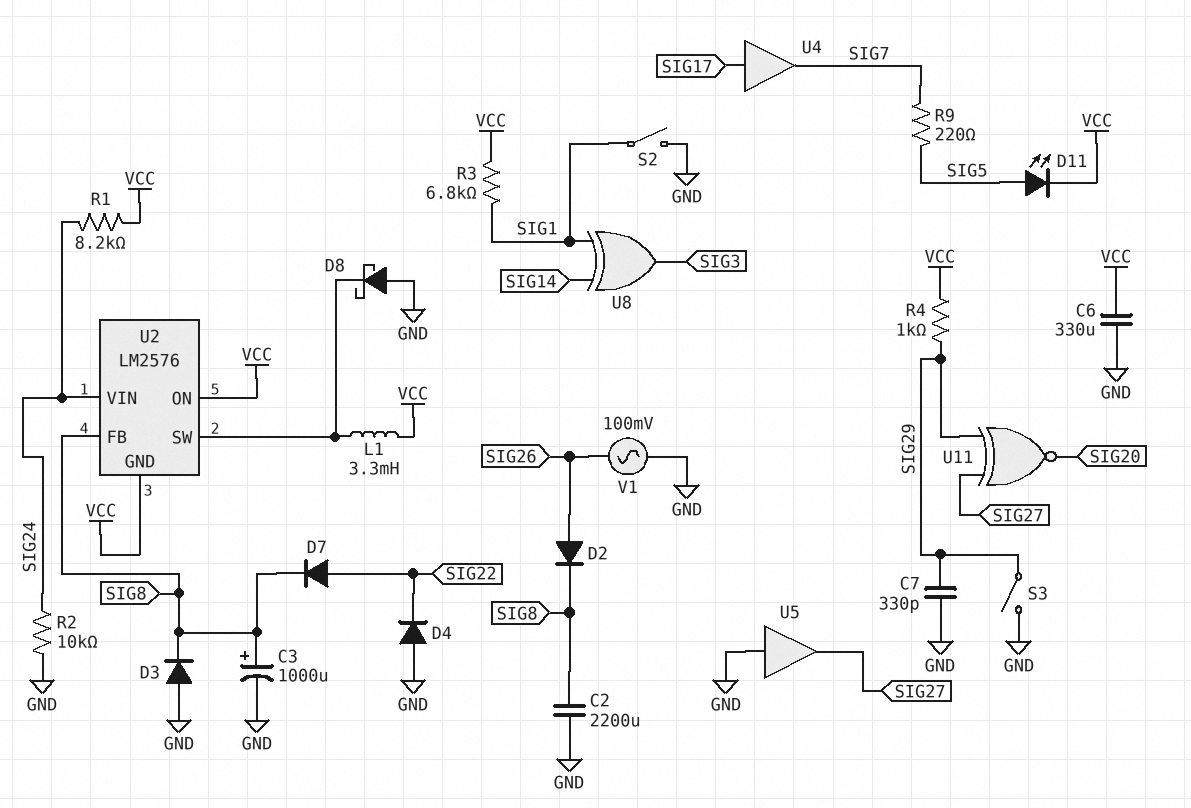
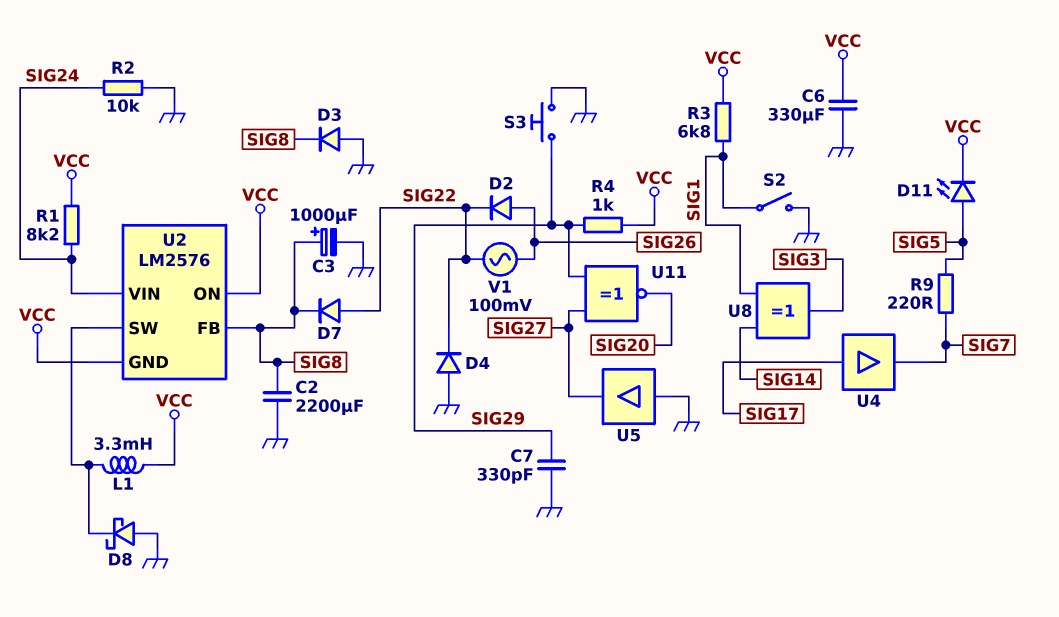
D2: diode (A SIG26, K SIG8) -> diode (A SIG26, K SIG22)
S3: switch (GND, SIG29) -> button (GND, SIG29)
V1: AC 100mV (GND, SIG26) -> AC 100mV (SIG22, SIG26)

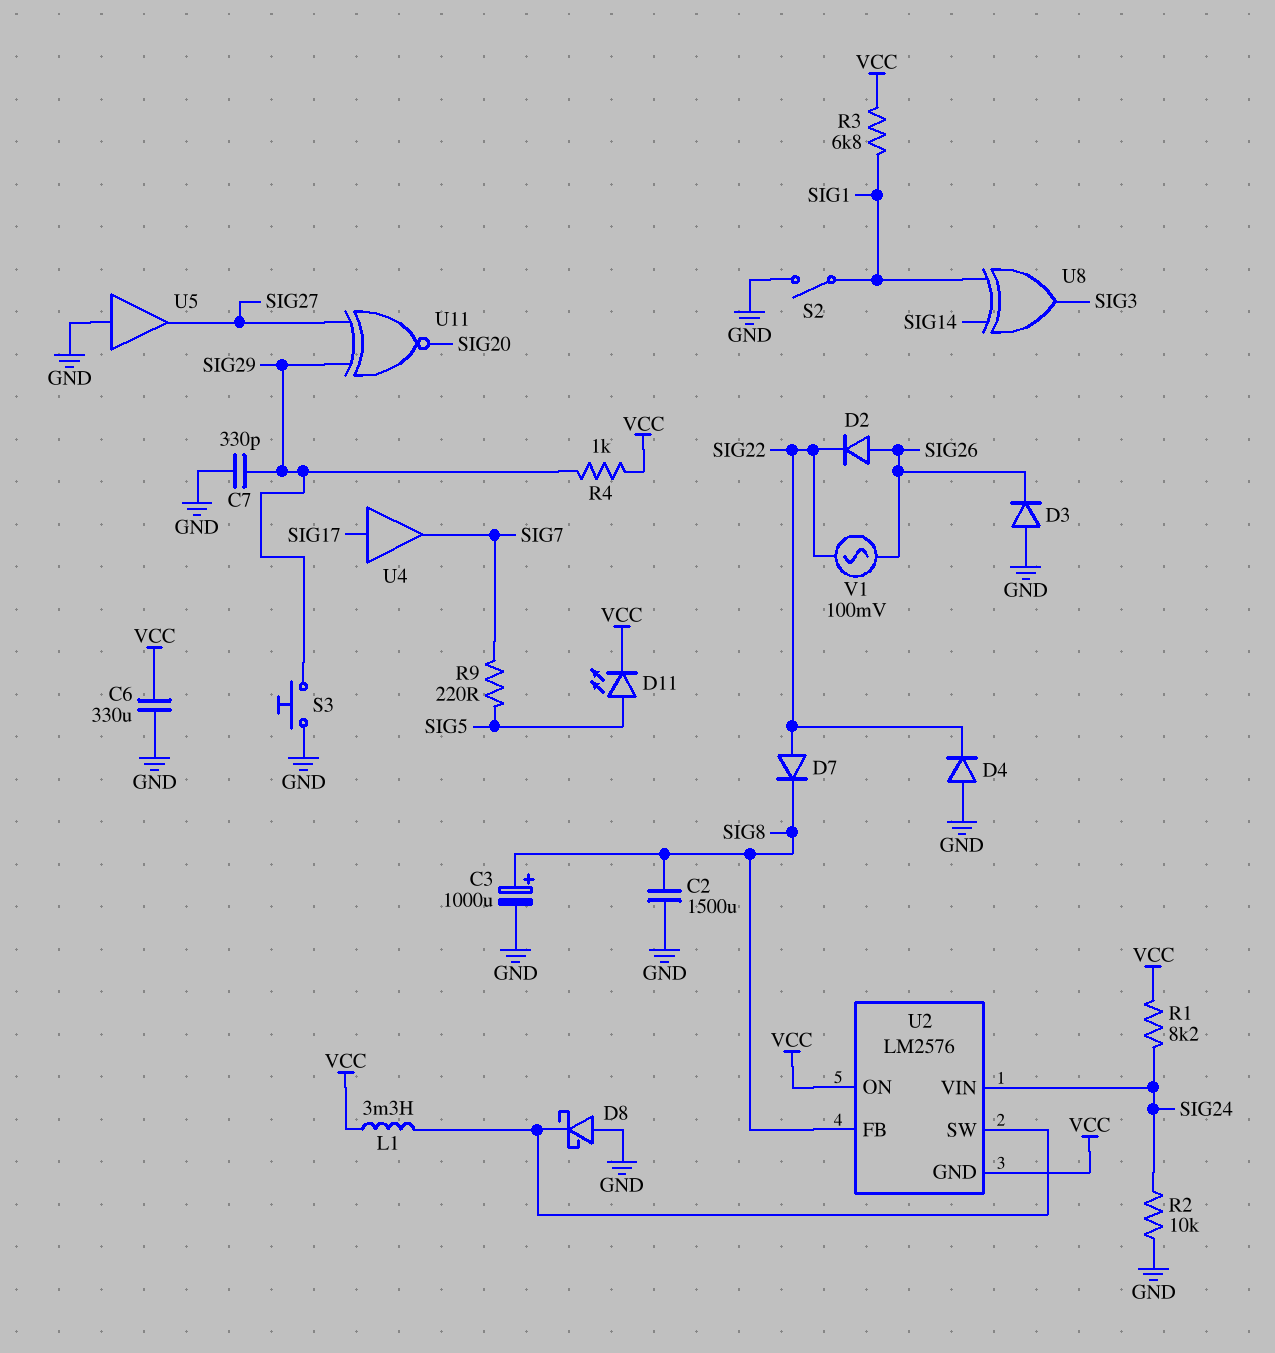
C2: 2200uF (GND, SIG8) -> 1500uF (GND, SIG8)
D3: diode (A GND, K SIG8) -> diode (A GND, K SIG26)

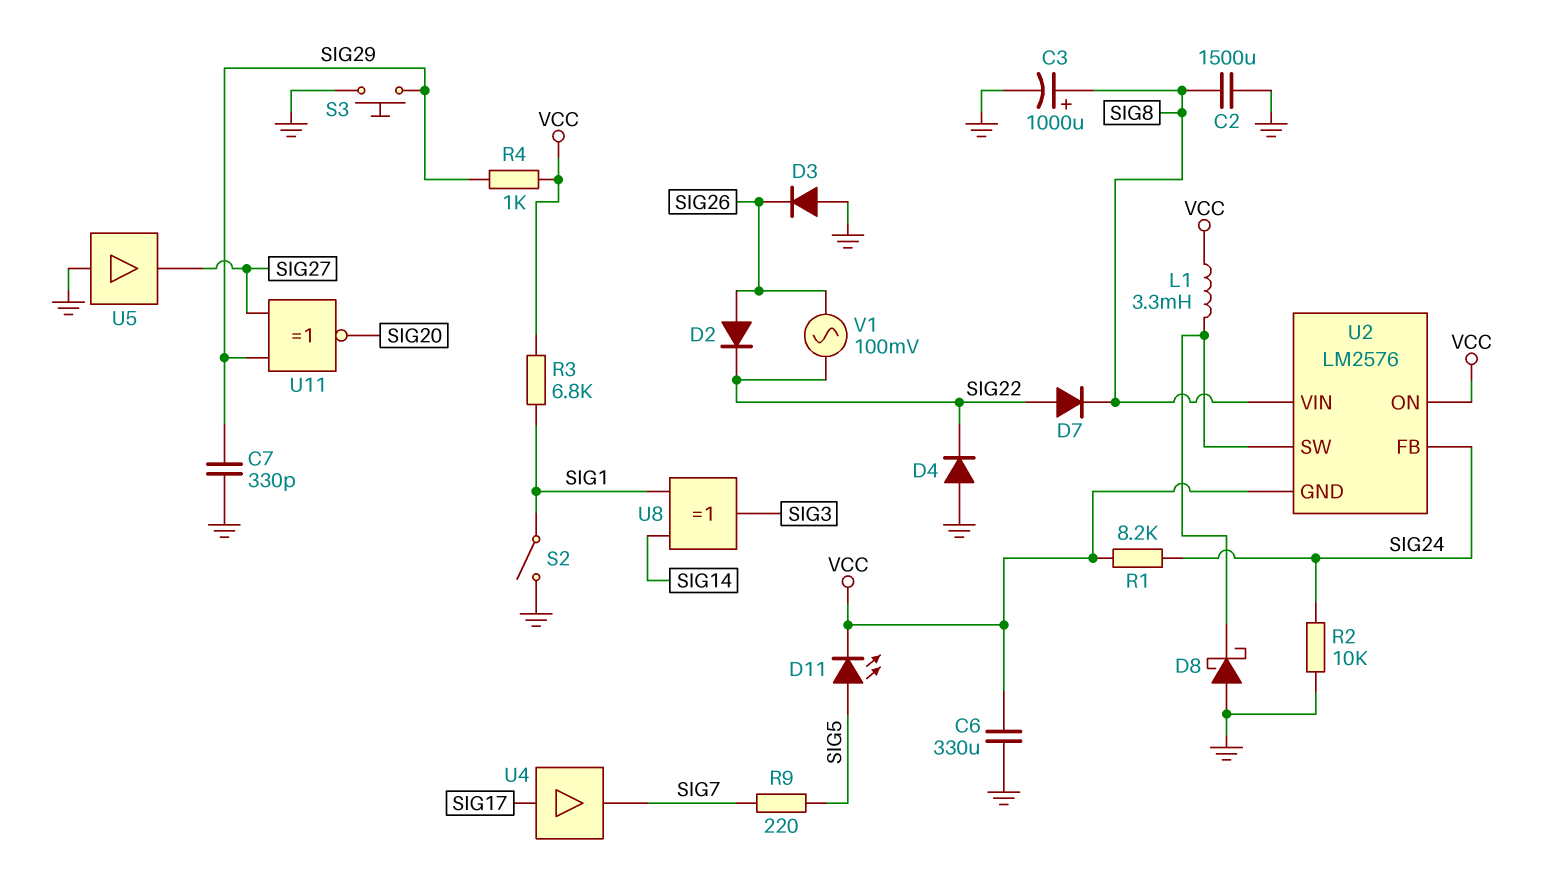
U2 pin FB: SIG8 -> SIG24
U2 pin VIN: SIG24 -> SIG8

